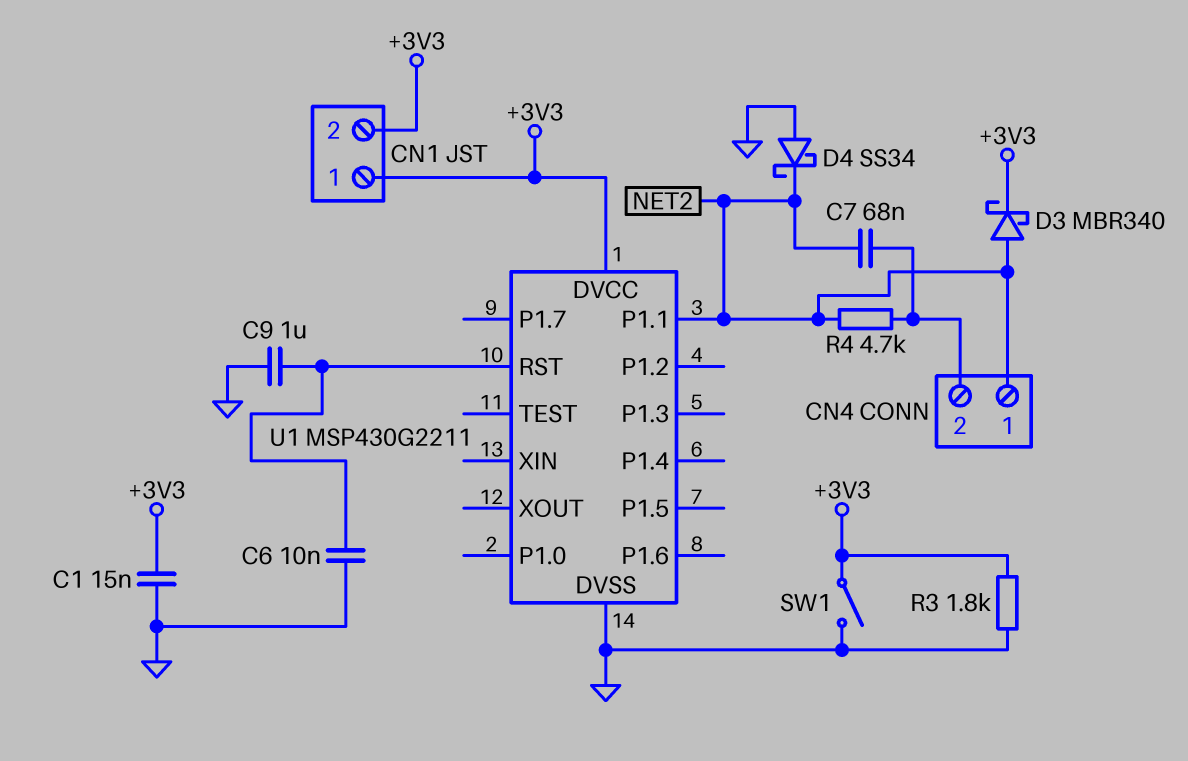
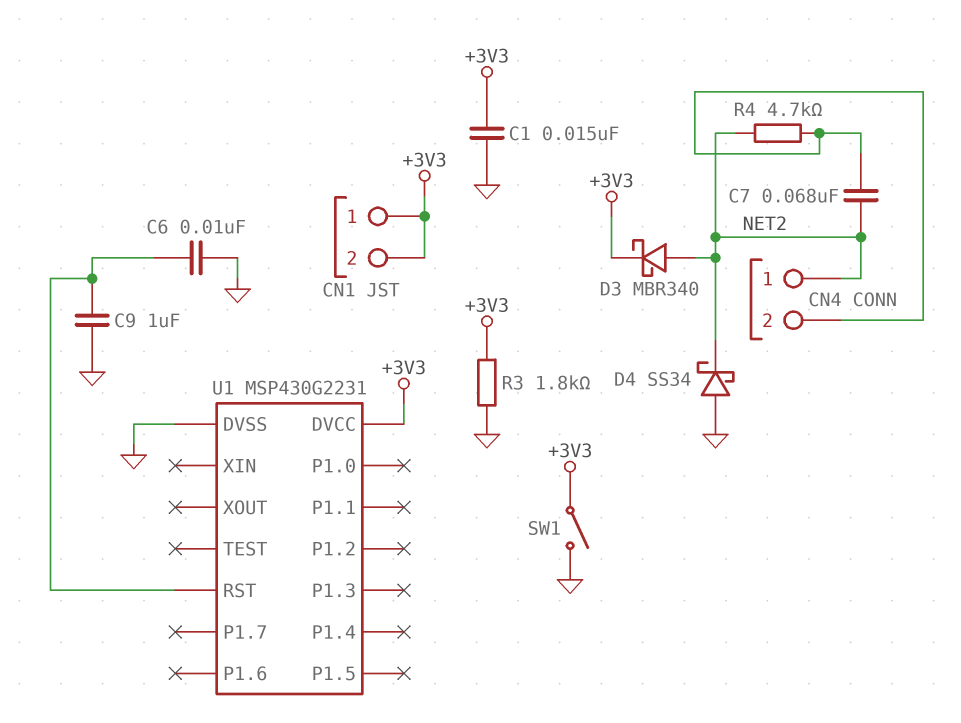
U1: MSP430G2211 -> MSP430G2231
U1 pin P1.1: NET2 -> none

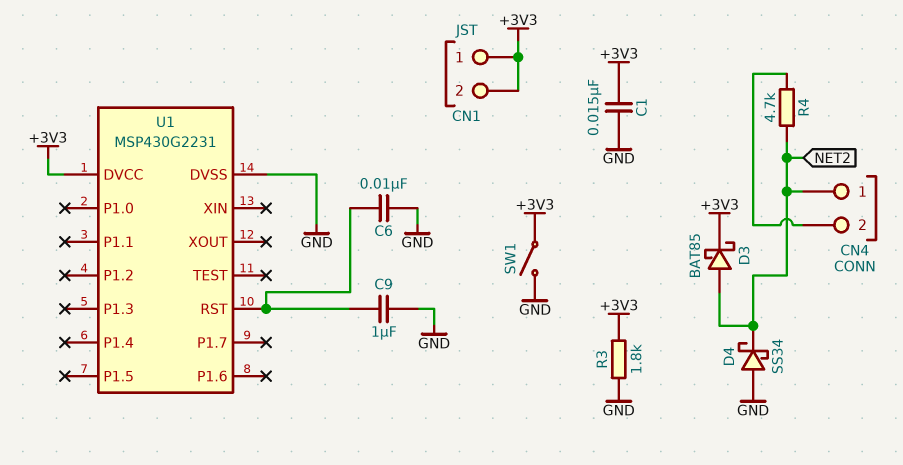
C7: 68nF (CN4/2, NET2) -> none
D3: schottky MBR340 (A NET2, K +3V3) -> schottky BAT85 (A NET2, K +3V3)

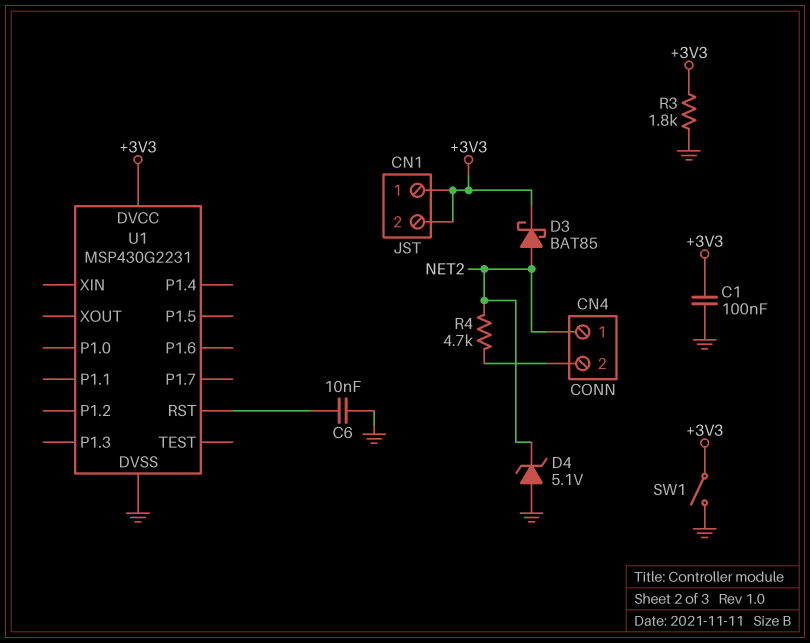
C1: 15nF (+3V3, GND) -> 100nF (+3V3, GND)
C9: 1uF (GND, U1/RST) -> none
D4: schottky SS34 (A GND, K NET2) -> zener 5.1V (A GND, K NET2)

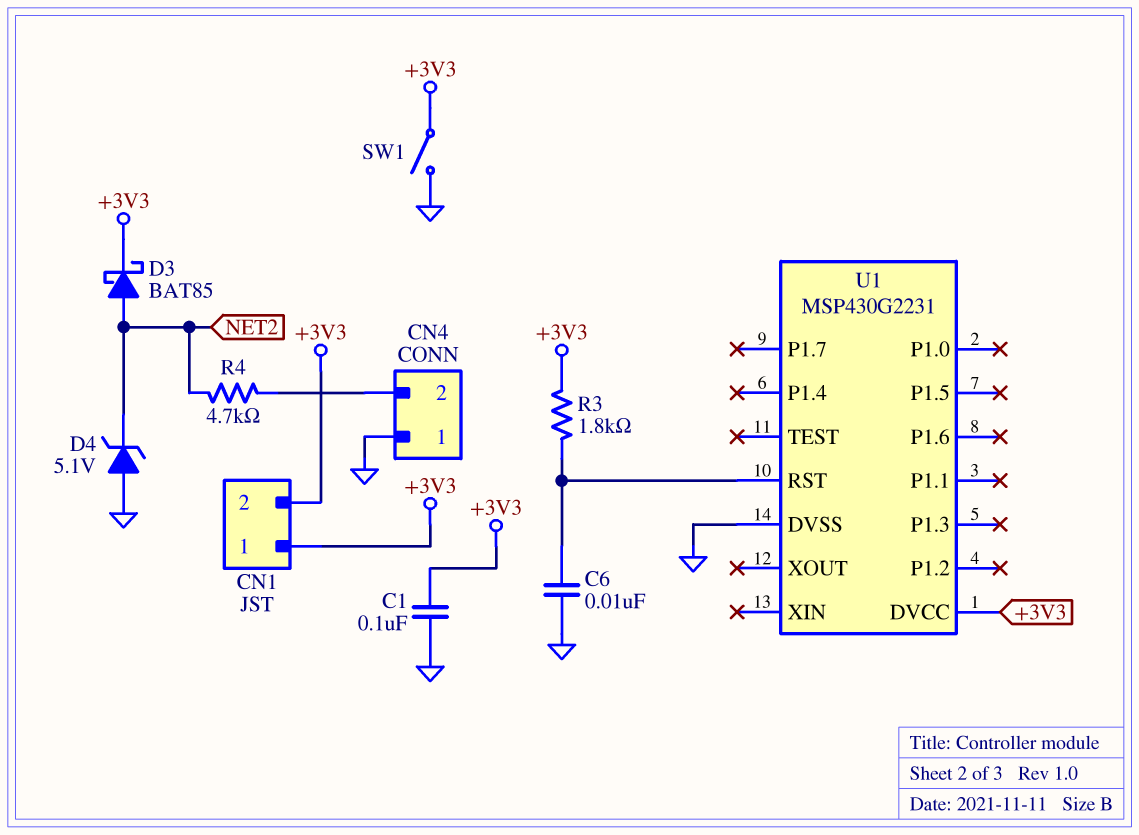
CN4 pin 1: NET2 -> GND
R3: 1.8k (+3V3, GND) -> 1.8k (+3V3, U1/RST)

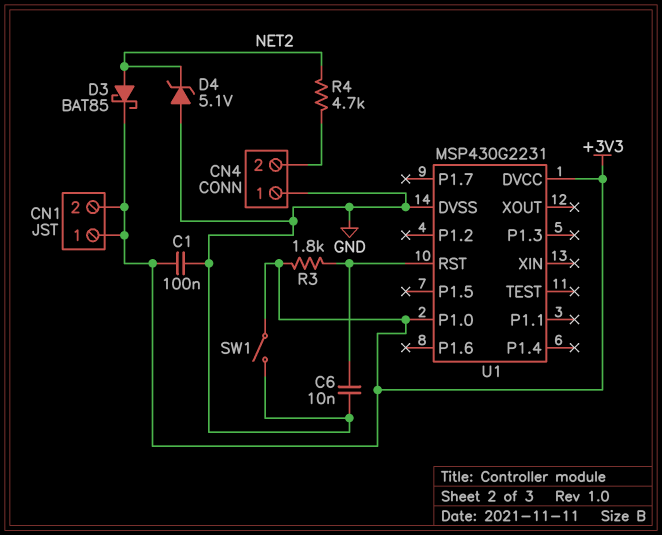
U1 pin P1.0: none -> +3V3

